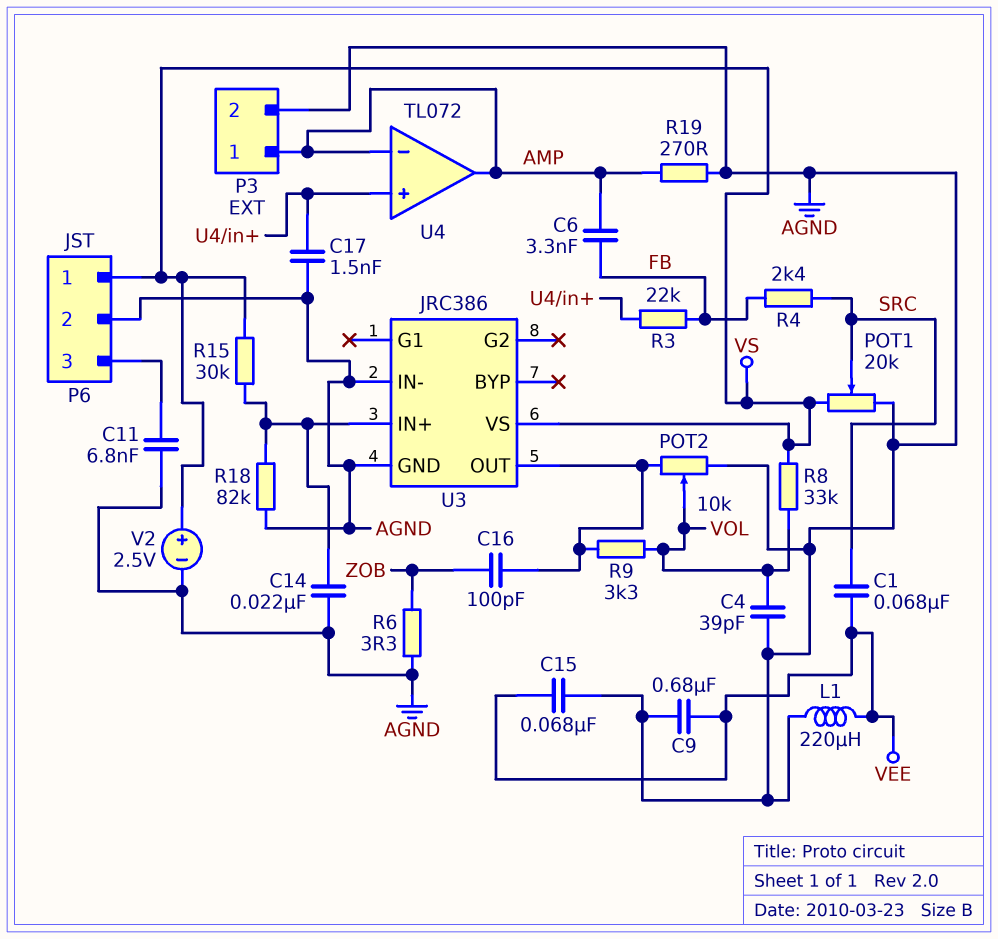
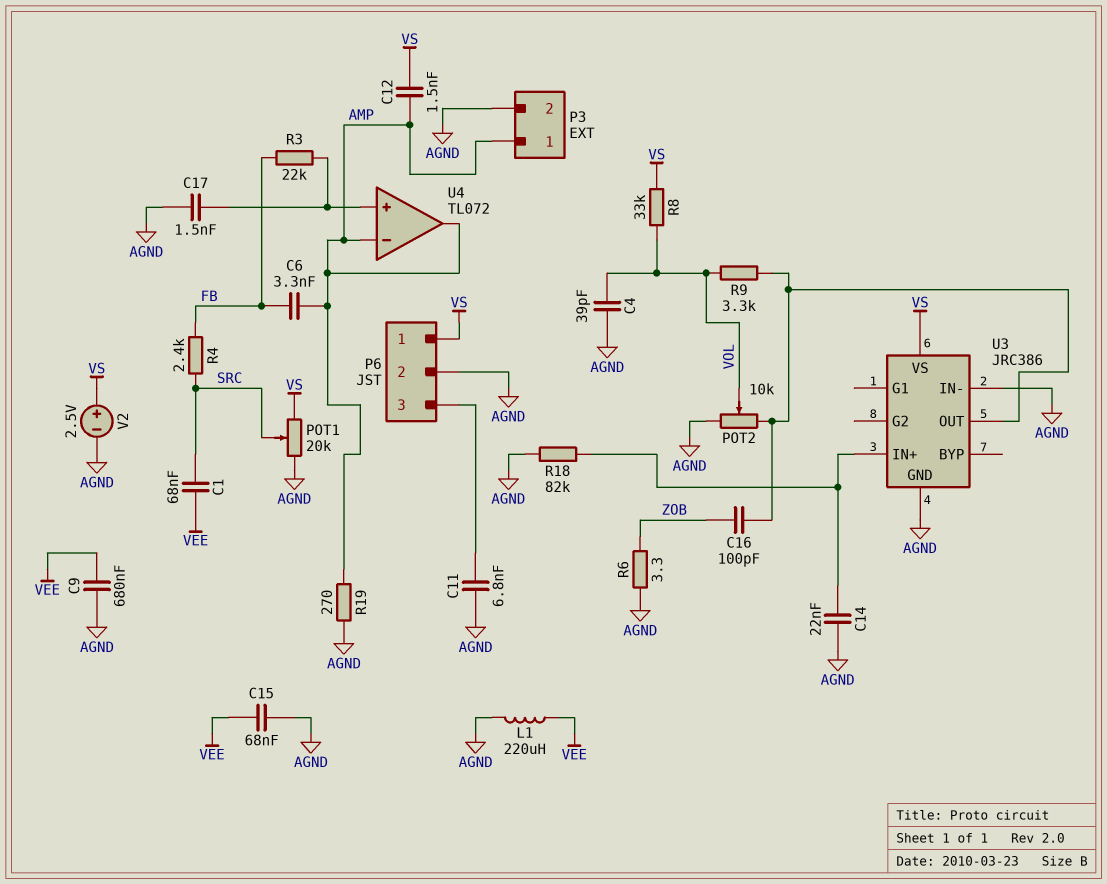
C12: none -> 1.5nF (AMP, VS)
R15: 30k (U3/IN+, VS) -> none

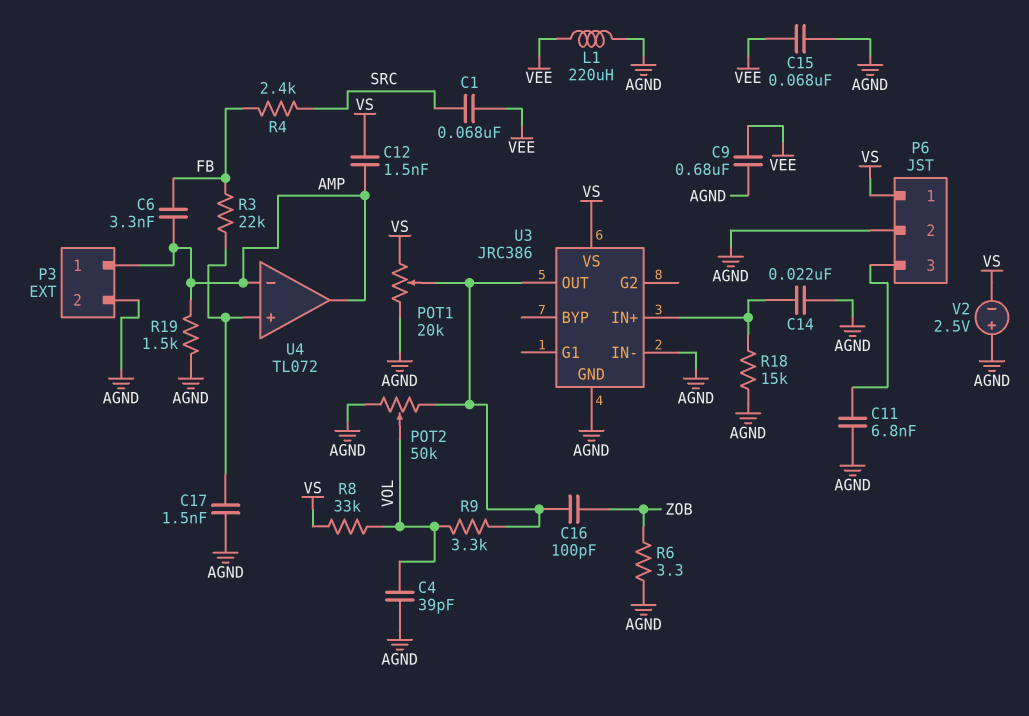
POT1: 20k (AGND, VS, wiper SRC) -> 20k (AGND, VS, wiper U3/OUT)
POT2: 10k (AGND, U3/OUT, wiper VOL) -> 50k (AGND, U3/OUT, wiper VOL)
R18: 82k (AGND, U3/IN+) -> 15k (AGND, U3/IN+)
R19: 270 (AGND, AMP) -> 1.5k (AGND, AMP)
V2: 2.5V (plus VS, minus AGND) -> 2.5V (plus AGND, minus VS)

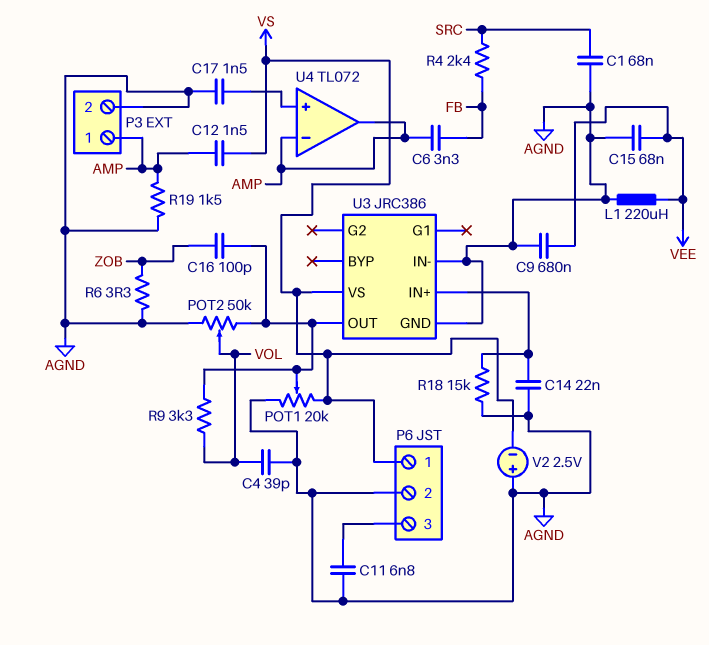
C1: 68nF (SRC, VEE) -> 68nF (AGND, SRC)
R3: 22k (FB, U4/in+) -> none
R8: 33k (VOL, VS) -> none

